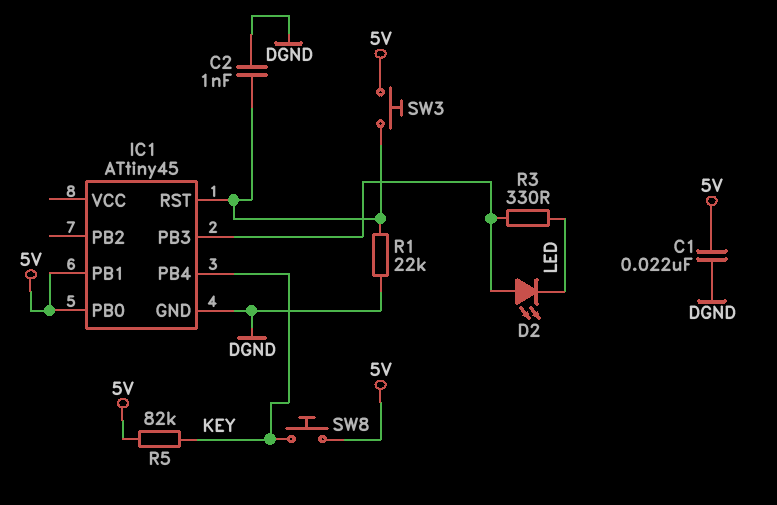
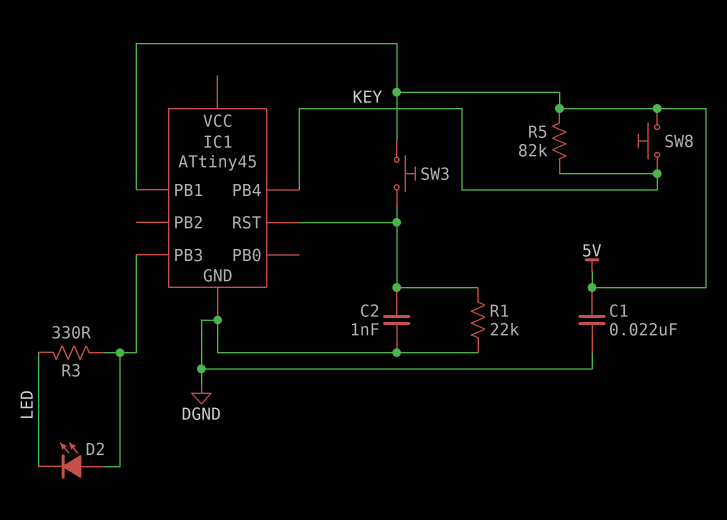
IC1 pin PB0: 5V -> none

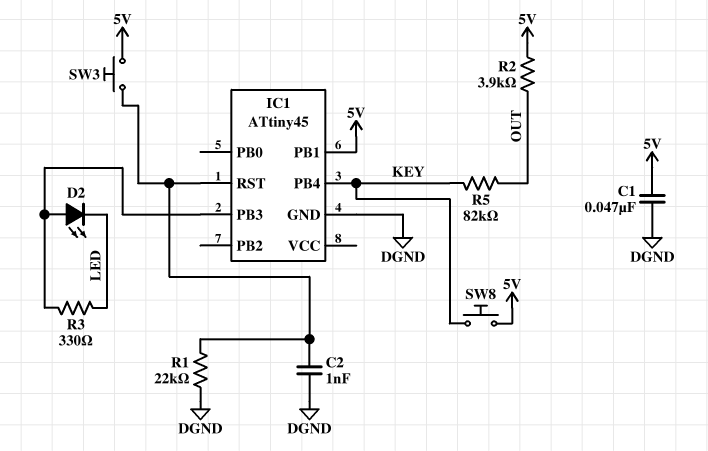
C1: 22nF (5V, DGND) -> 47nF (5V, DGND)
R2: none -> 3.9k (5V, OUT)
R5: 82k (5V, KEY) -> 82k (KEY, OUT)

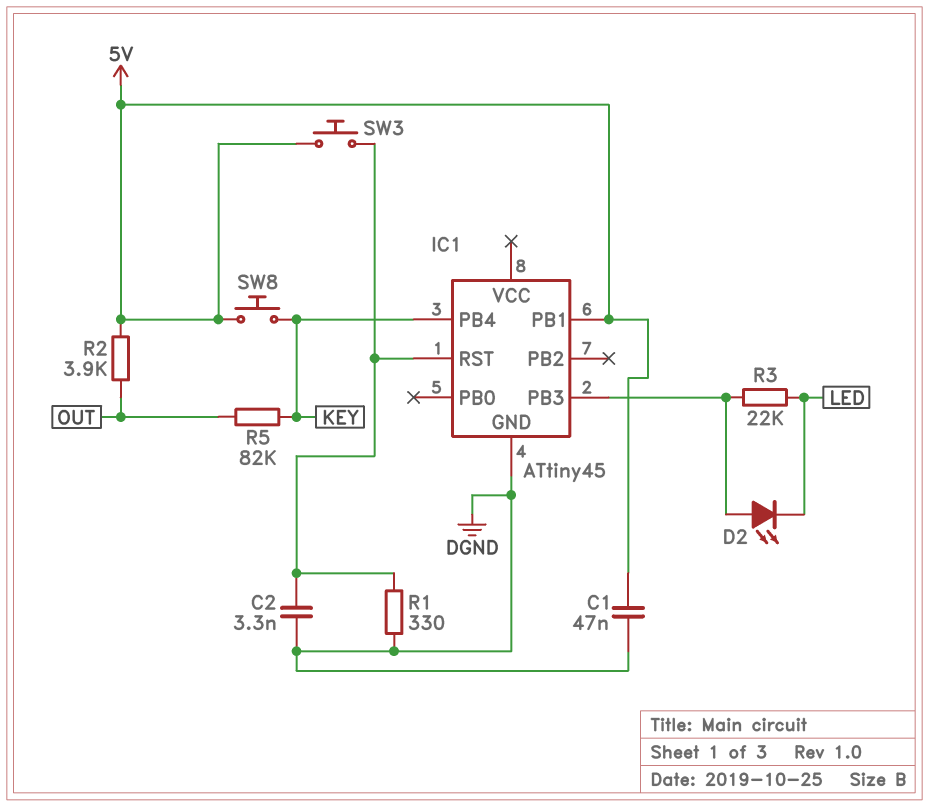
C2: 1nF (DGND, IC1/RST) -> 3.3nF (DGND, IC1/RST)
R1: 22k (DGND, IC1/RST) -> 330 (DGND, IC1/RST)
R3: 330 (IC1/PB3, LED) -> 22k (IC1/PB3, LED)

